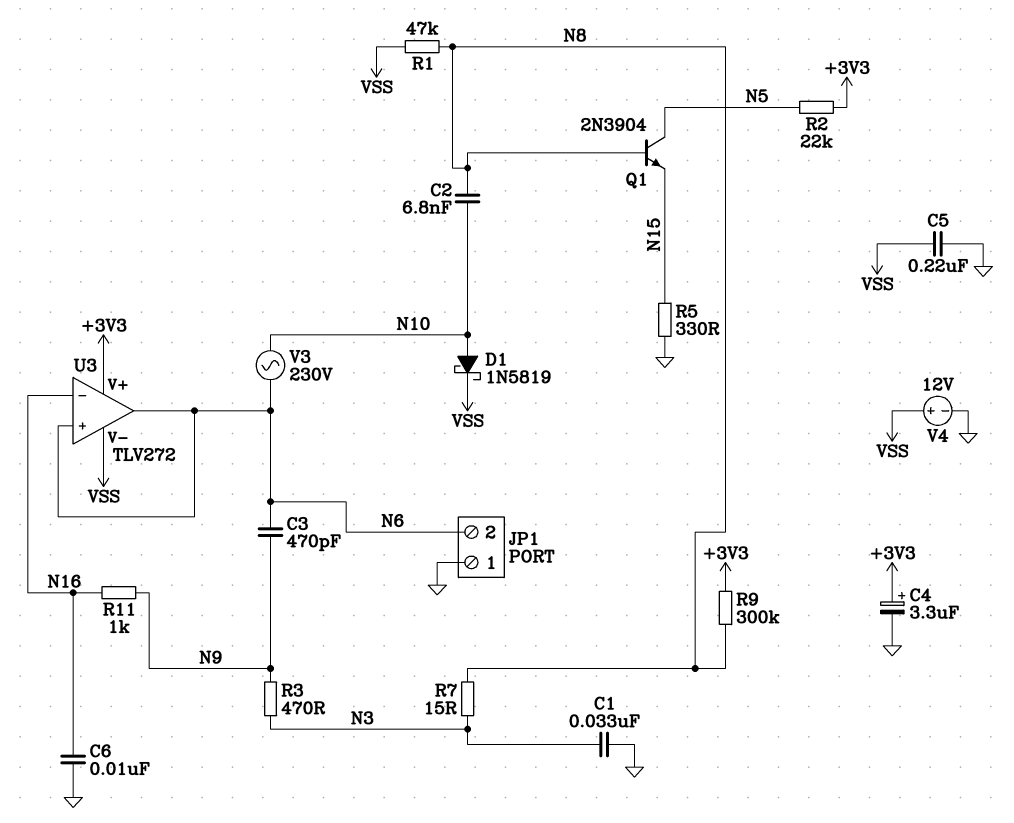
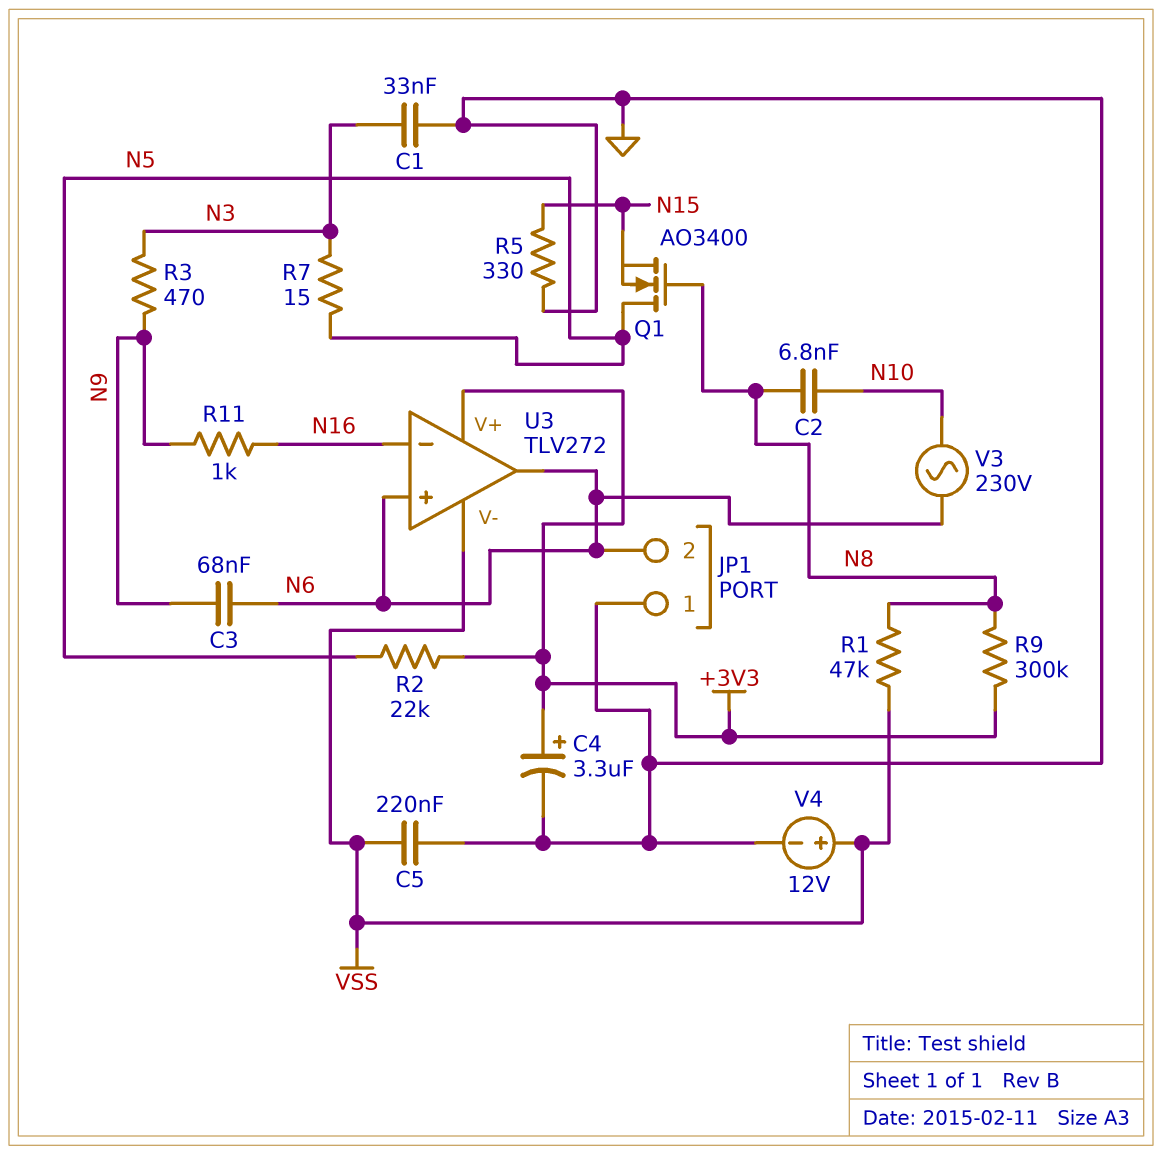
C3: 470pF (N6, N9) -> 68nF (N6, N9)
C6: 10nF (GND, N16) -> none
D1: schottky 1N5819 (A N10, K VSS) -> none
Q1: NPN 2N3904 (B N8, C N5, E N15) -> NMOS AO3400 (G N8, D N5, S N15)
R7: 15 (N3, N8) -> 15 (N3, N5)

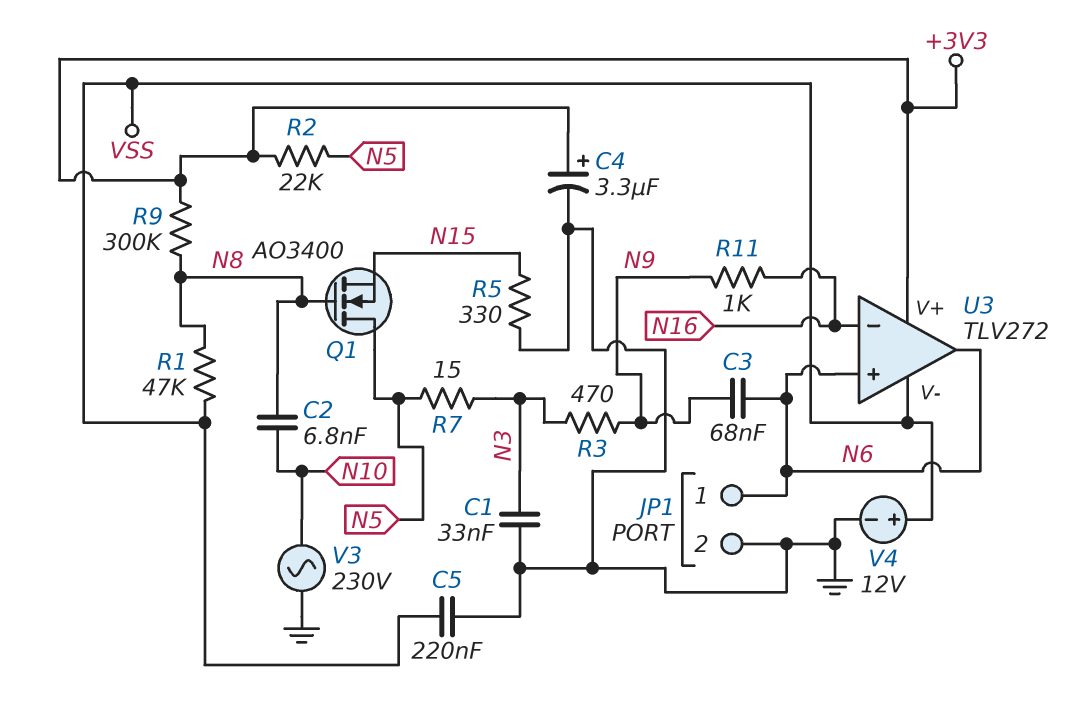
JP1 pin 1: GND -> N6
JP1 pin 2: N6 -> GND
V3: AC 230V (N6, N10) -> AC 230V (GND, N10)

